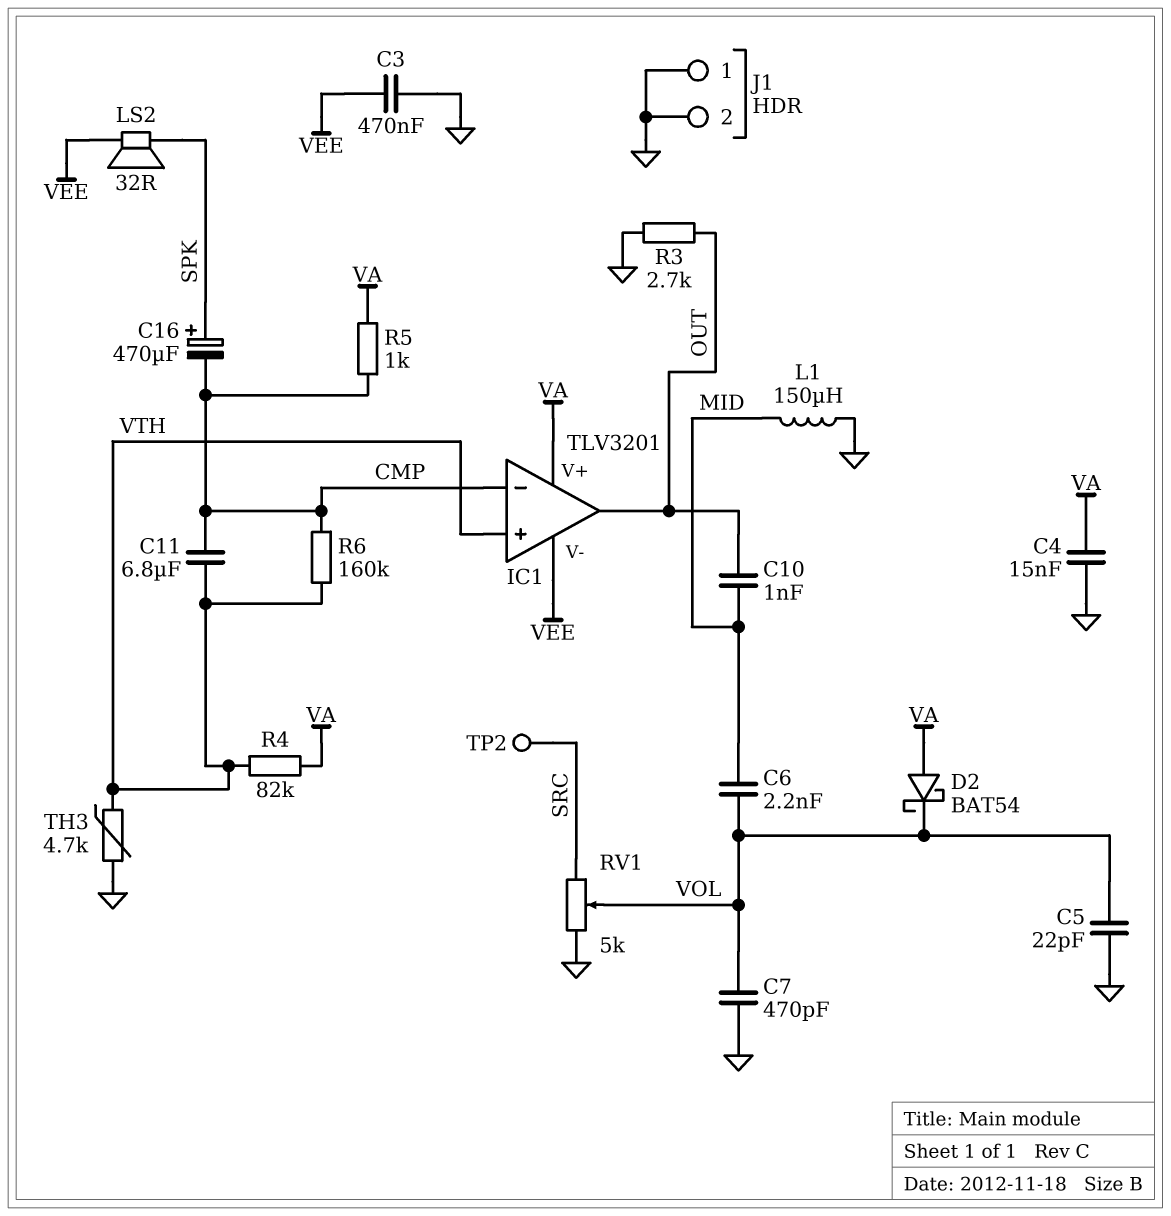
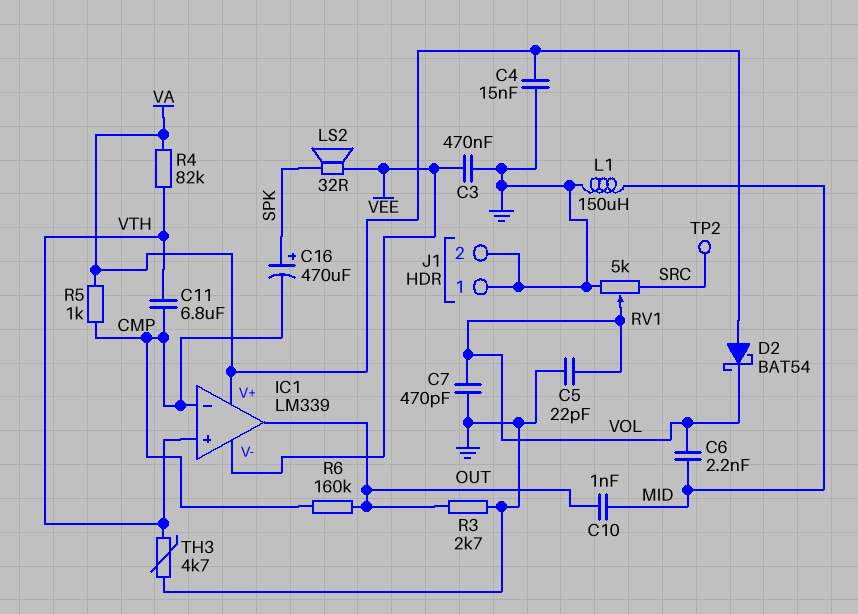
IC1: TLV3201 -> LM339
R6: 160k (CMP, VTH) -> 160k (CMP, OUT)

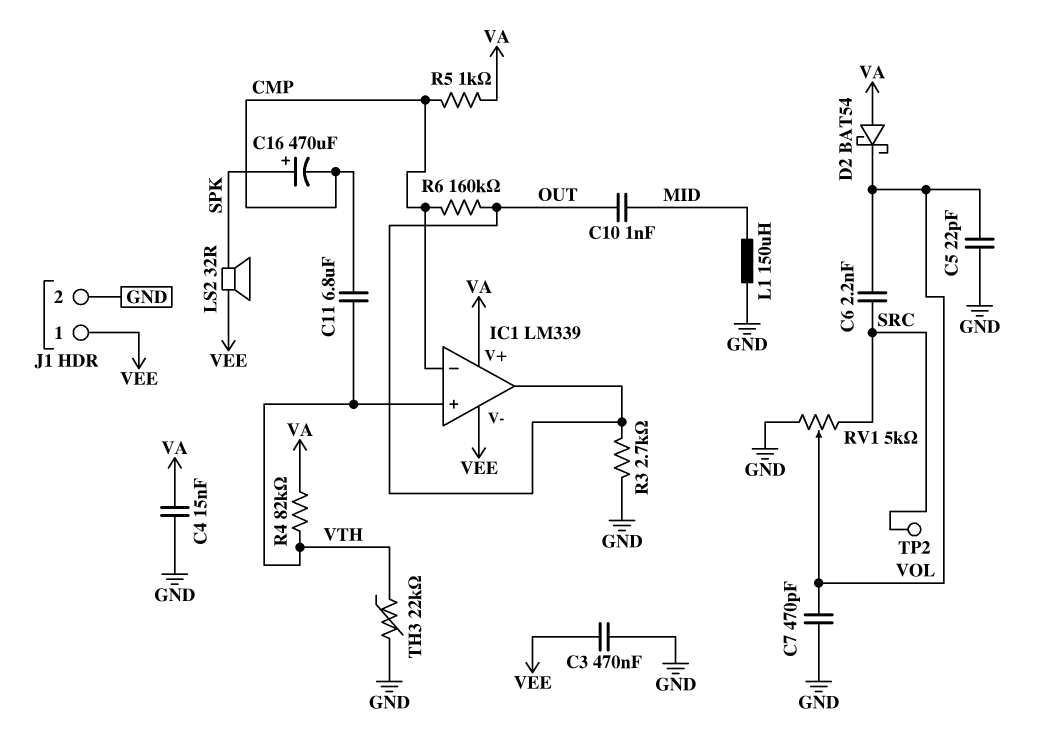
C6: 2.2nF (MID, VOL) -> 2.2nF (SRC, VOL)
J1 pin 1: GND -> VEE
TH3: 4.7k (GND, VTH) -> 22k (GND, VTH)

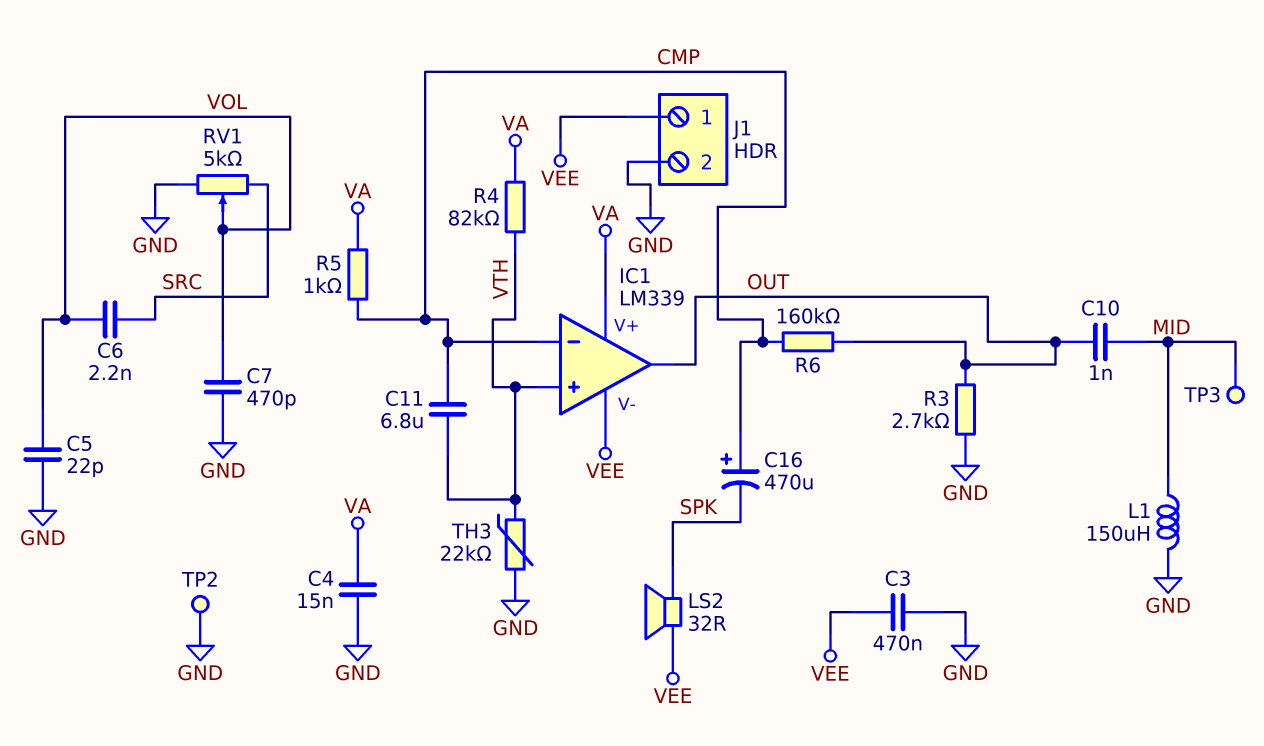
C16: 470uF (plus SPK, minus CMP) -> 470uF (plus CMP, minus SPK)
D2: schottky BAT54 (A VA, K VOL) -> none
TP2: test point (SRC) -> test point (GND)
TP3: none -> test point (MID)

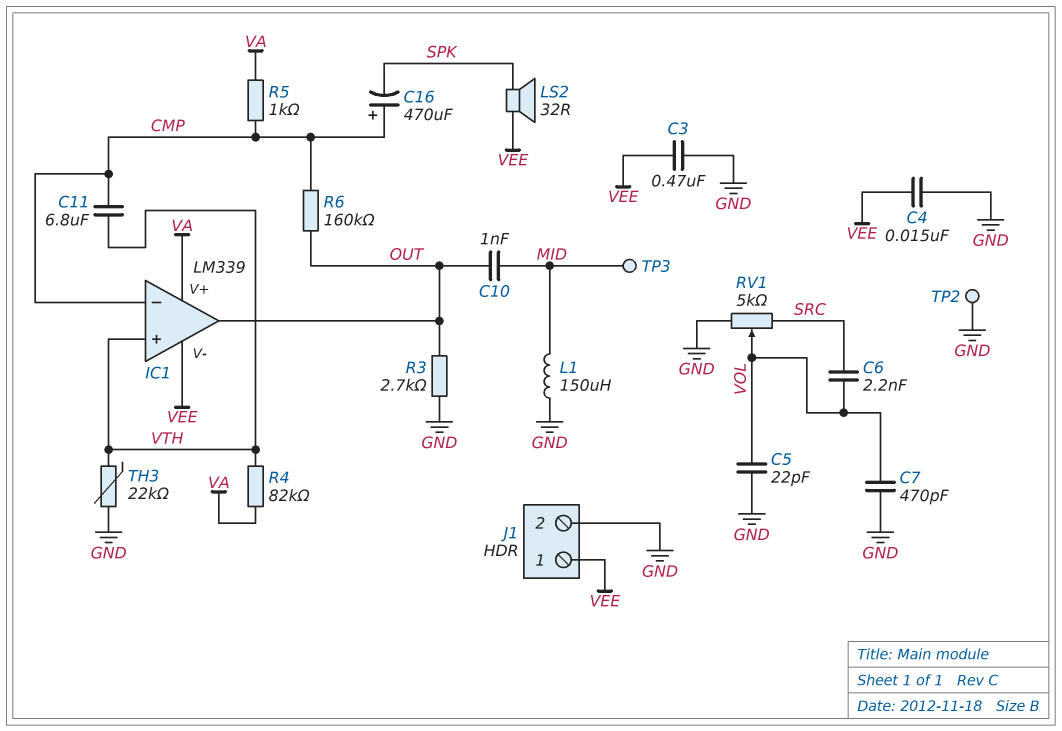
C4: 15nF (GND, VA) -> 15nF (GND, VEE)

